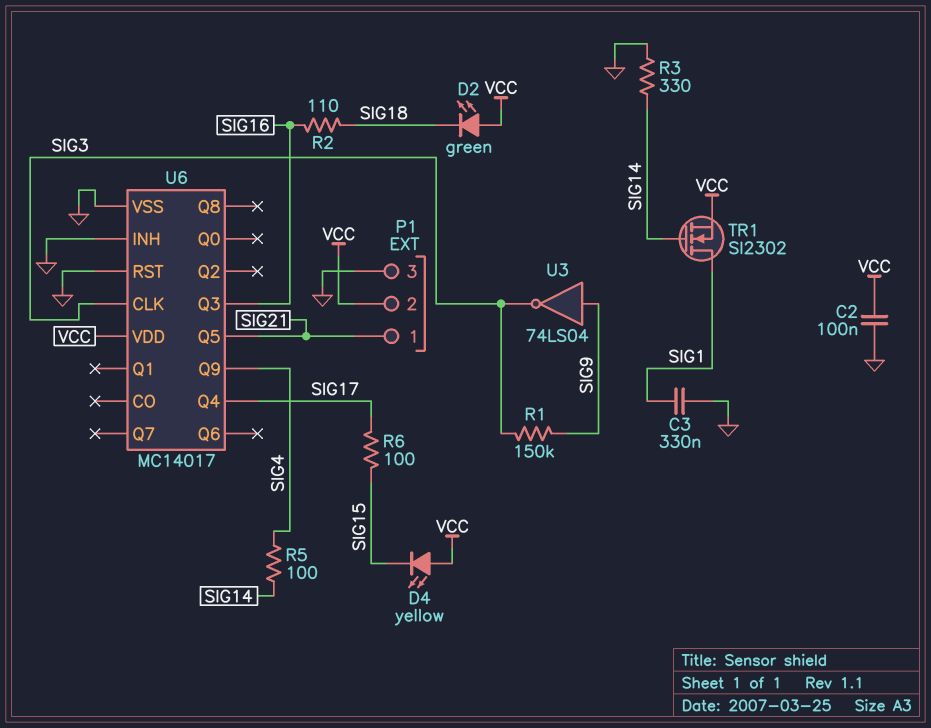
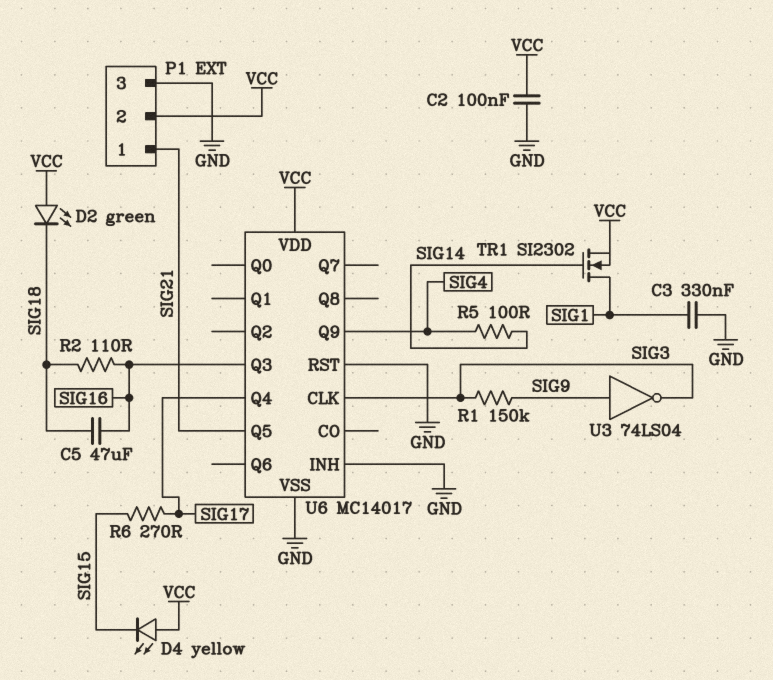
C5: none -> 47uF (SIG16, SIG18)
R3: 330 (GND, SIG14) -> none
R6: 100 (SIG15, SIG17) -> 270 (SIG15, SIG17)

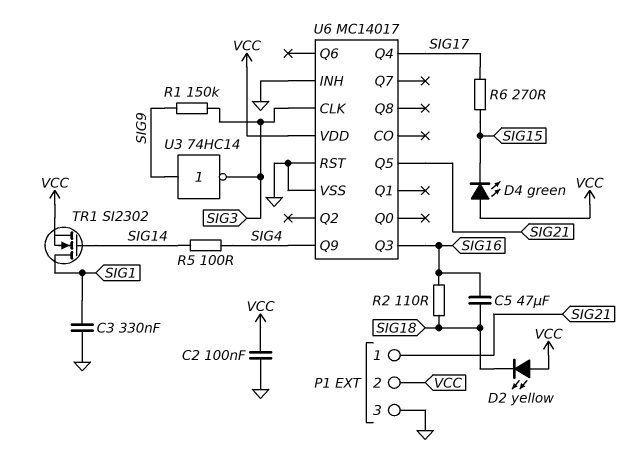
D2: LED green (A VCC, K SIG18) -> LED yellow (A VCC, K SIG18)
D4: LED yellow (A VCC, K SIG15) -> LED green (A VCC, K SIG15)
U3: NOT 74LS04 (in SIG9, out SIG3) -> NOT 74HC14 (in SIG9, out SIG3)

